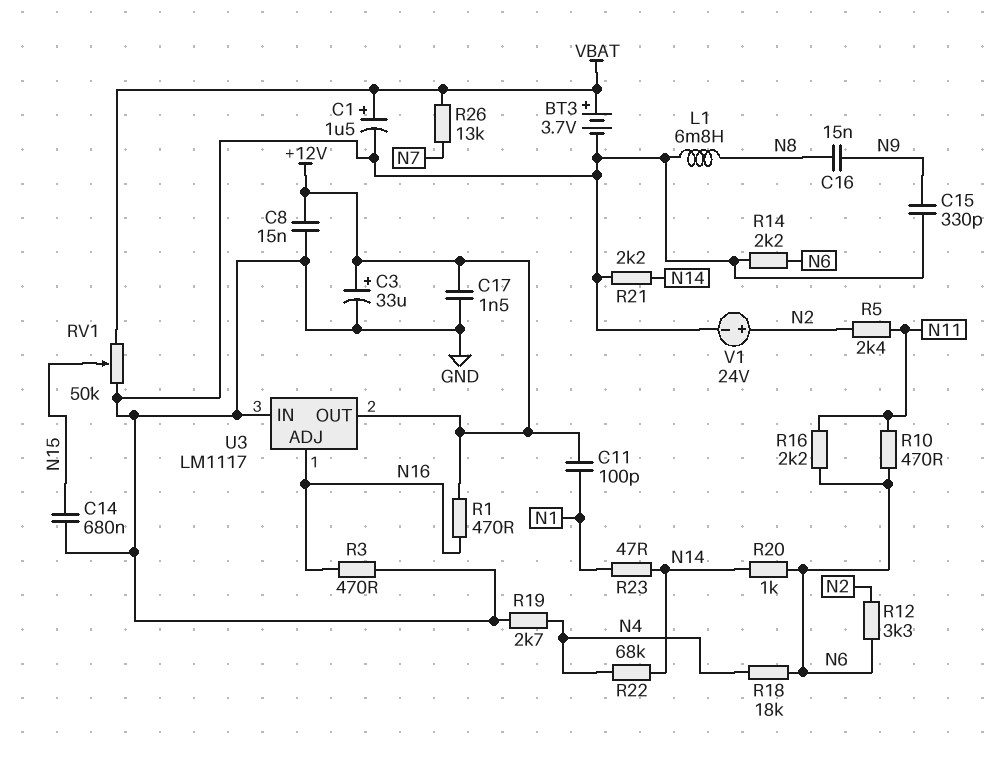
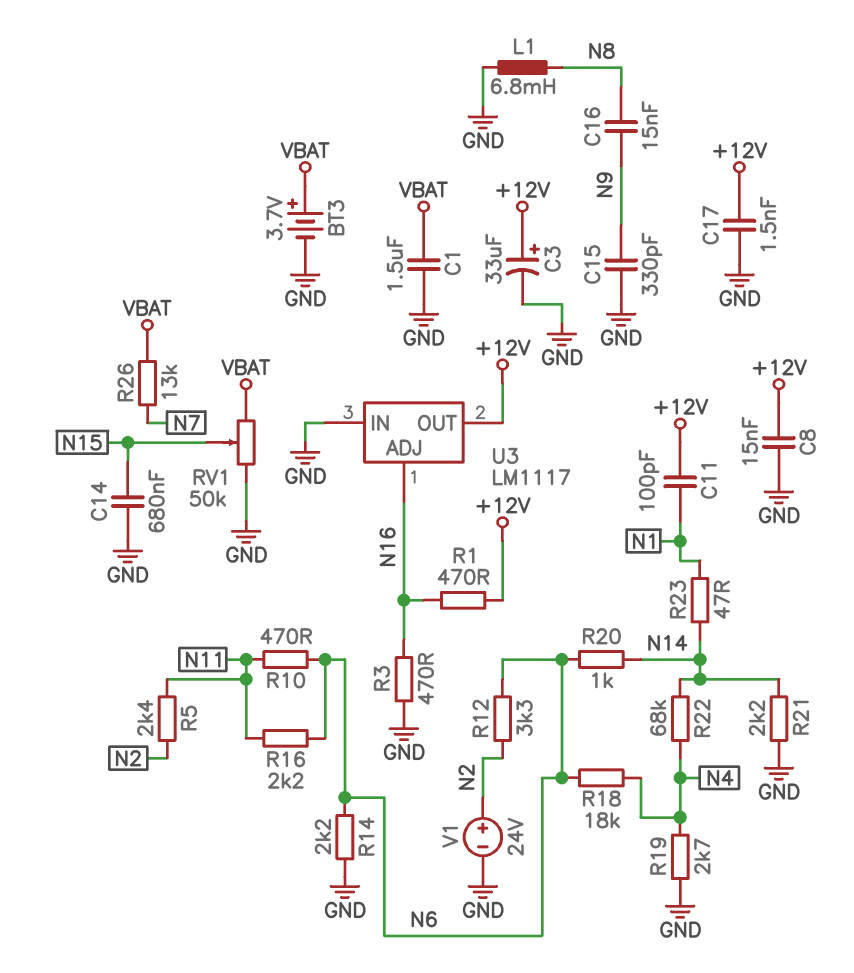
C1: 1.5uF (plus VBAT, minus GND) -> 1.5uF (GND, VBAT)

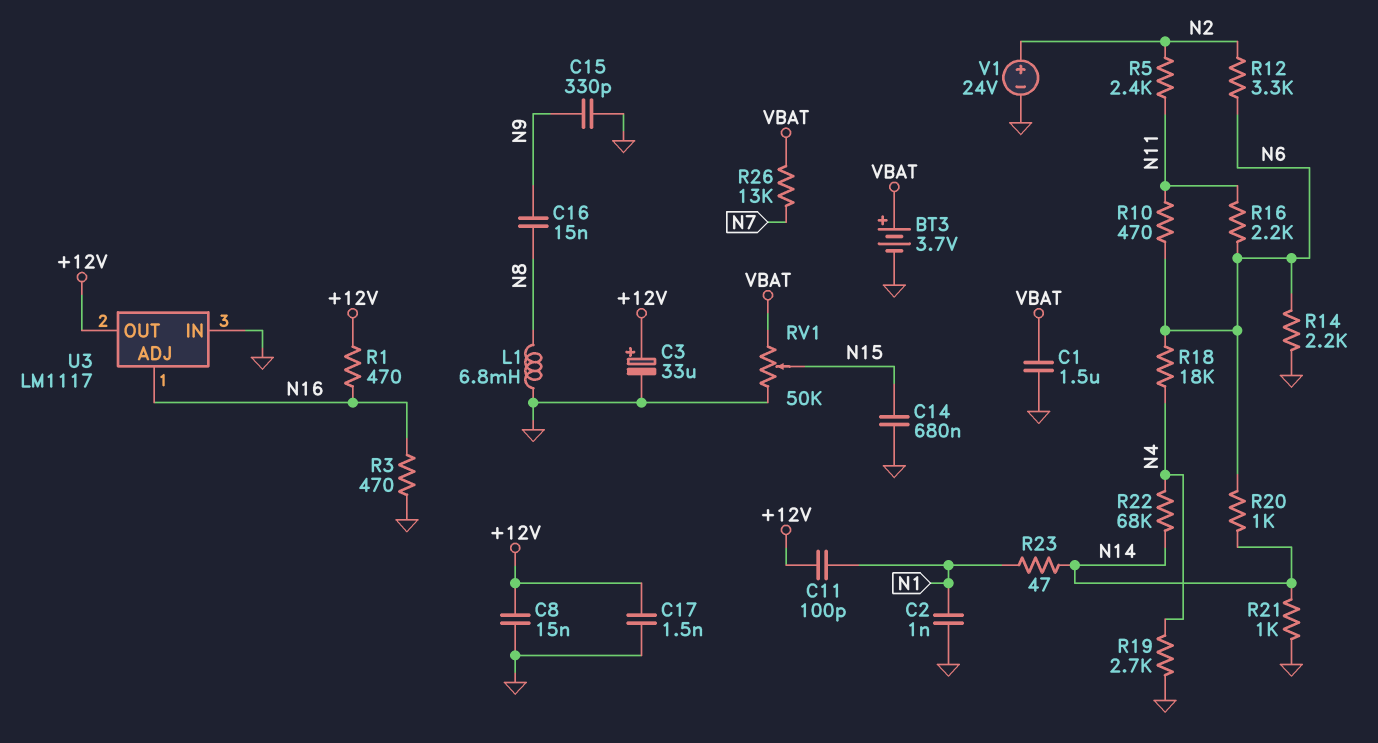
C2: none -> 1nF (GND, N1)
R21: 2.2k (GND, N14) -> 1k (GND, N14)

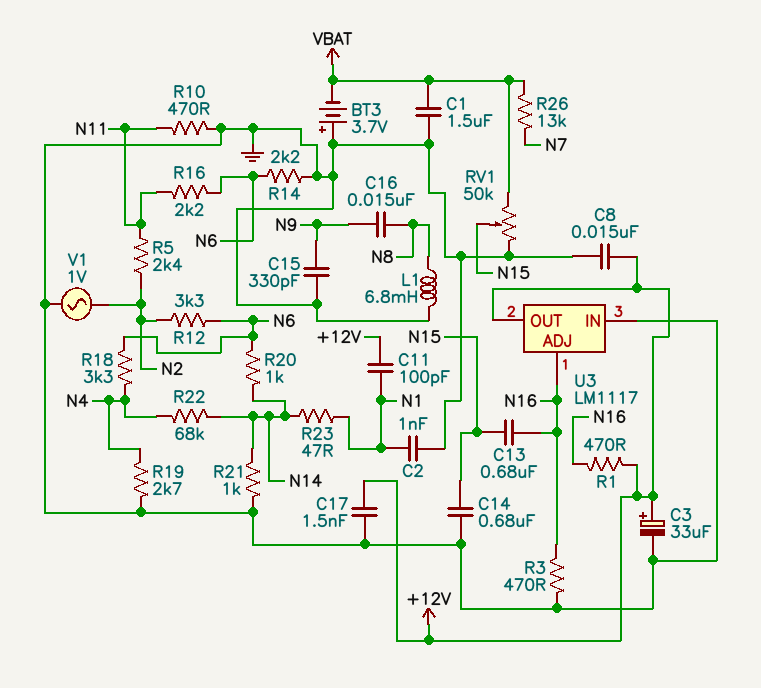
BT3: 3.7V (plus VBAT, minus GND) -> 3.7V (plus GND, minus VBAT)
C13: none -> 680nF (N15, N16)
R10: 470 (N6, N11) -> 470 (GND, N11)
R18: 18k (N4, N6) -> 3.3k (N4, N6)
V1: 24V (plus N2, minus GND) -> AC 1V (GND, N2)

